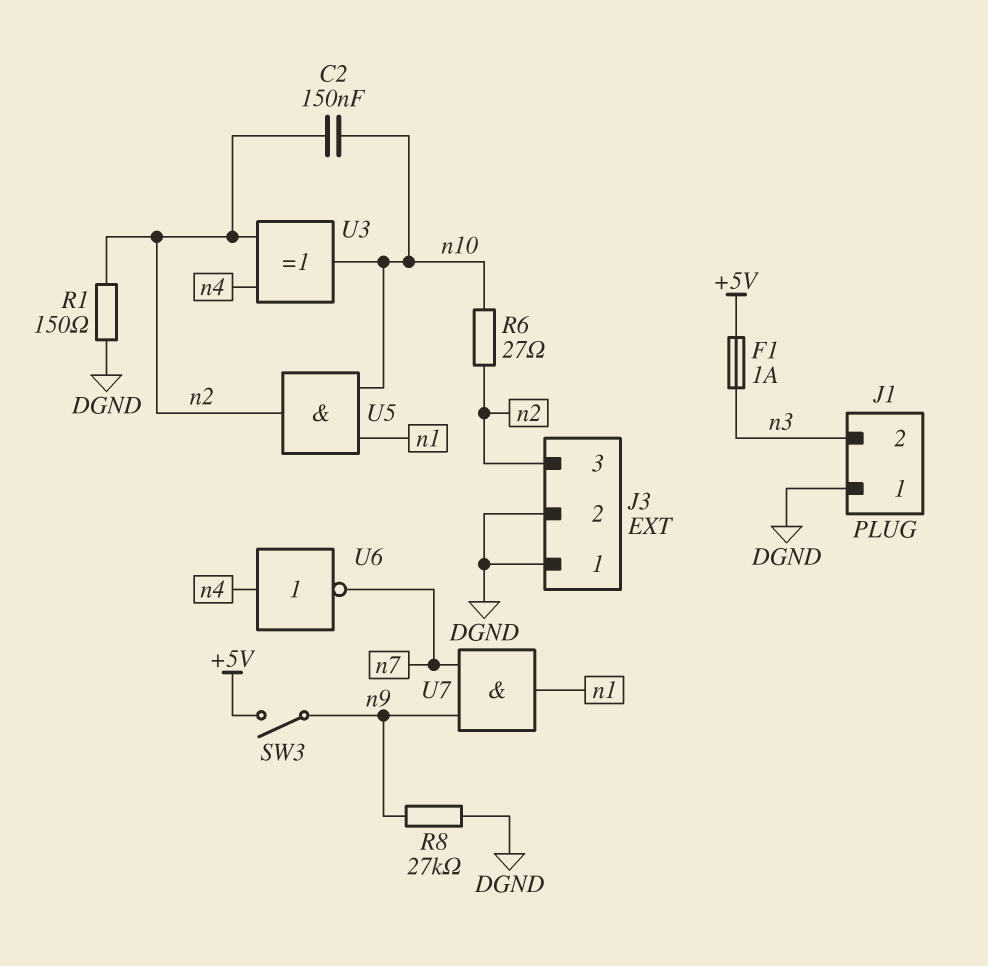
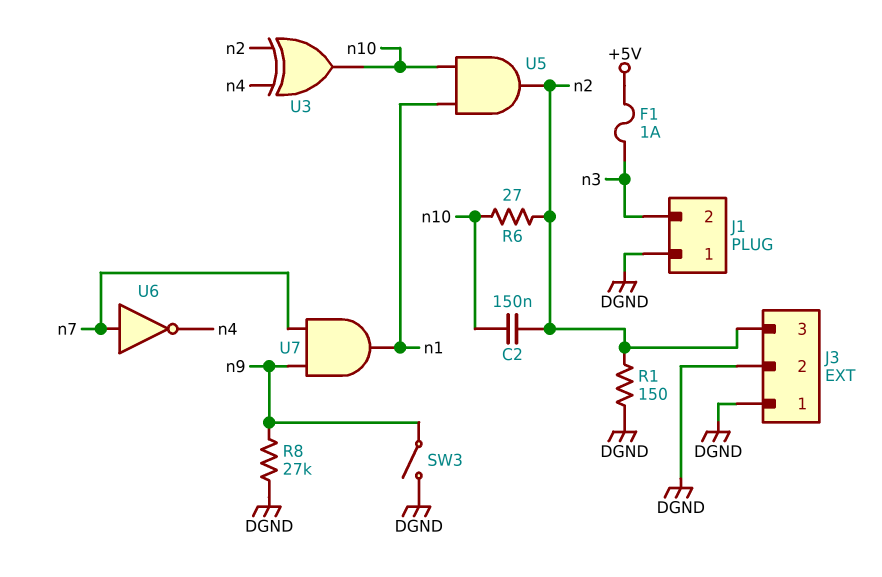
SW3: switch (+5V, n9) -> switch (DGND, n9)
U6: NOT (in n4, out n7) -> NOT (in n7, out n4)

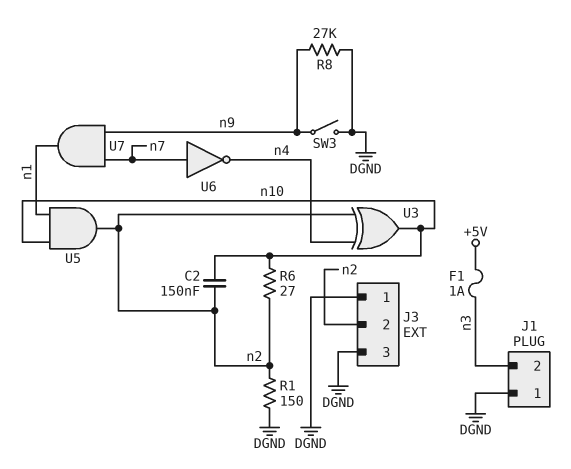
J3 pin 2: DGND -> n2
J3 pin 3: n2 -> DGND

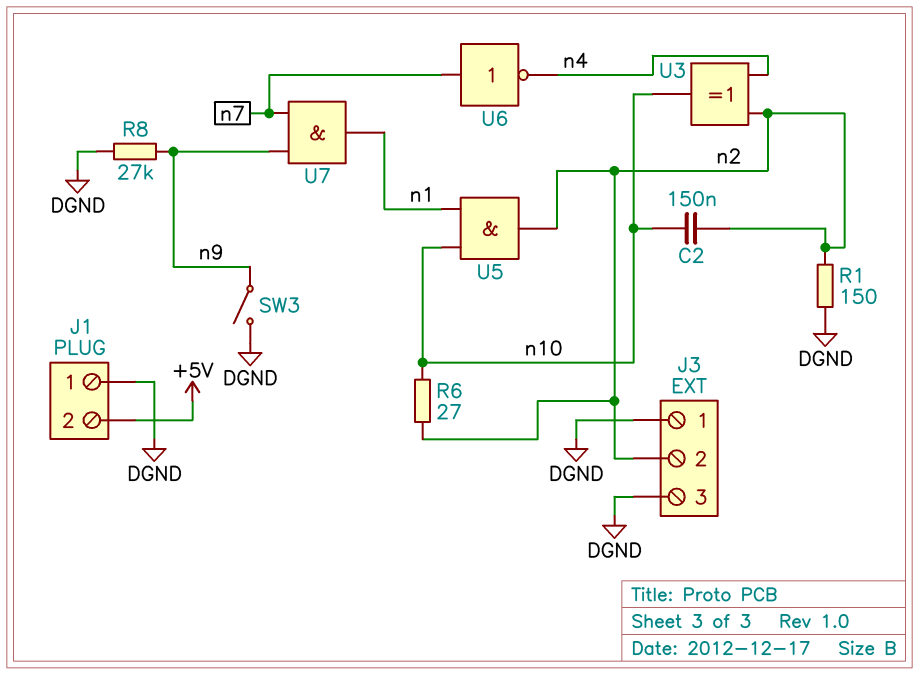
F1: 1A (+5V, n3) -> none
J1 pin 2: n3 -> +5V

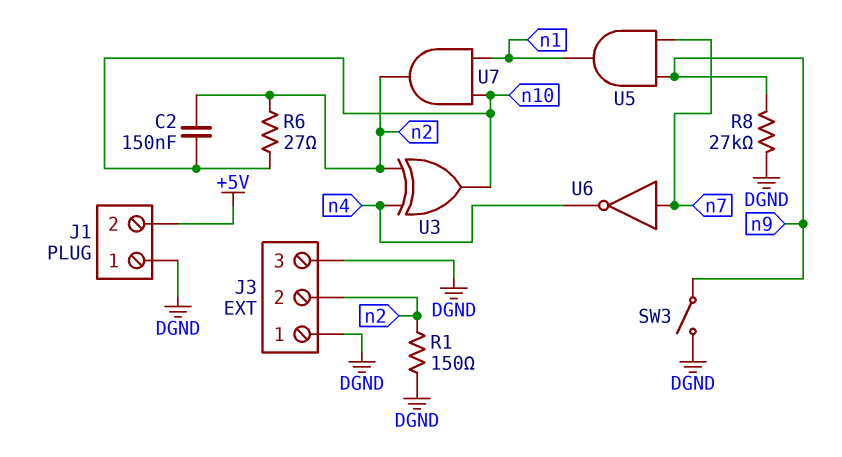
U5: AND (in n1, in n10, out n2) -> AND (in n7, in n9, out n1)
U7: AND (in n7, in n9, out n1) -> AND (in n1, in n10, out n2)

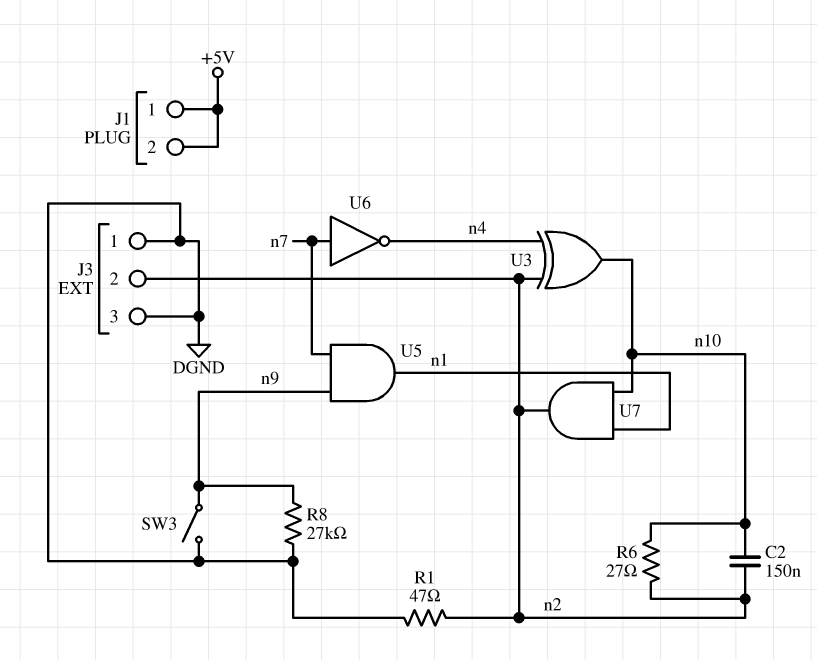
J1 pin 1: DGND -> +5V
R1: 150 (DGND, n2) -> 47 (DGND, n2)

